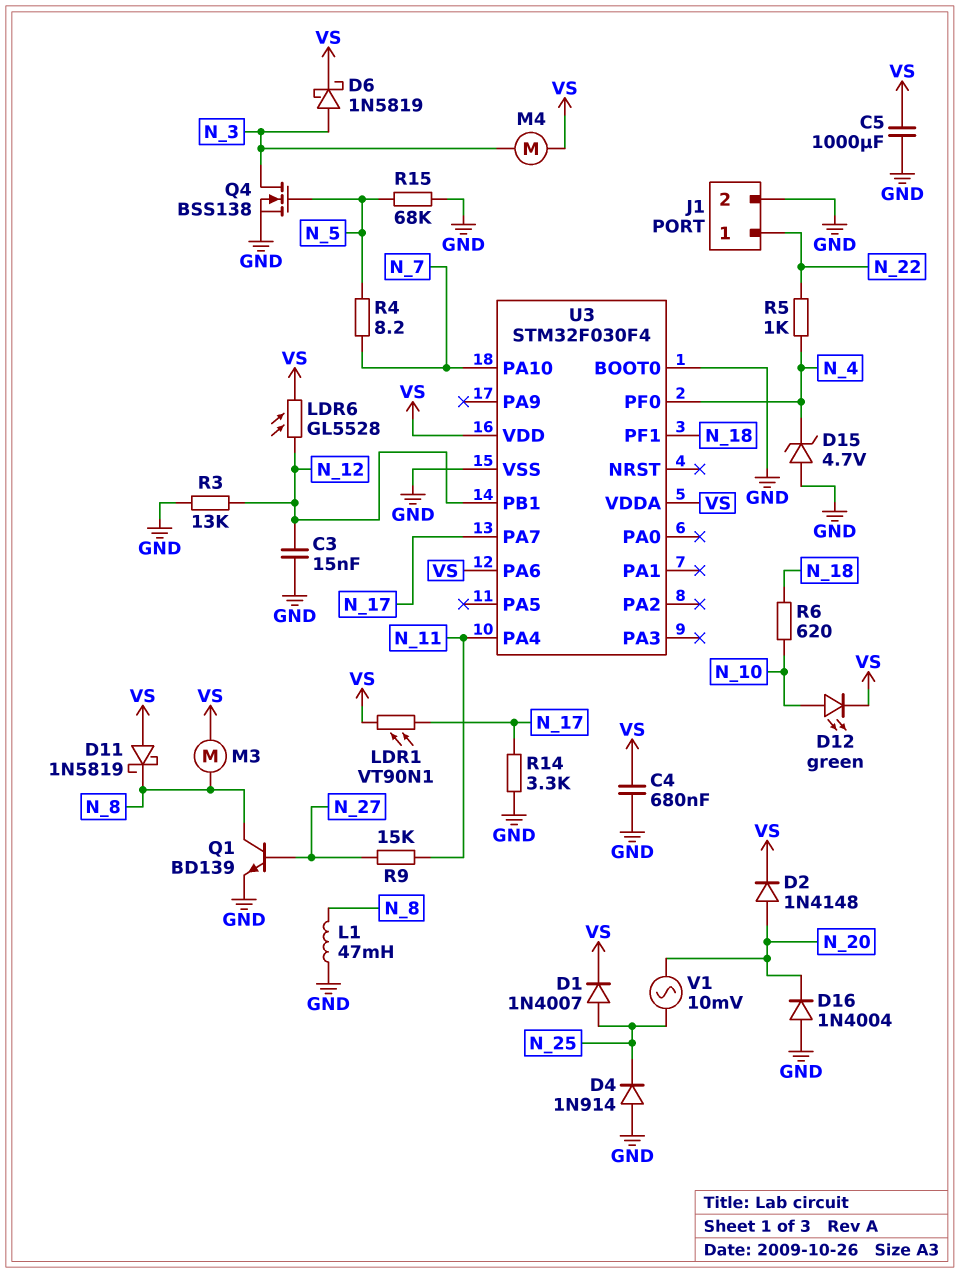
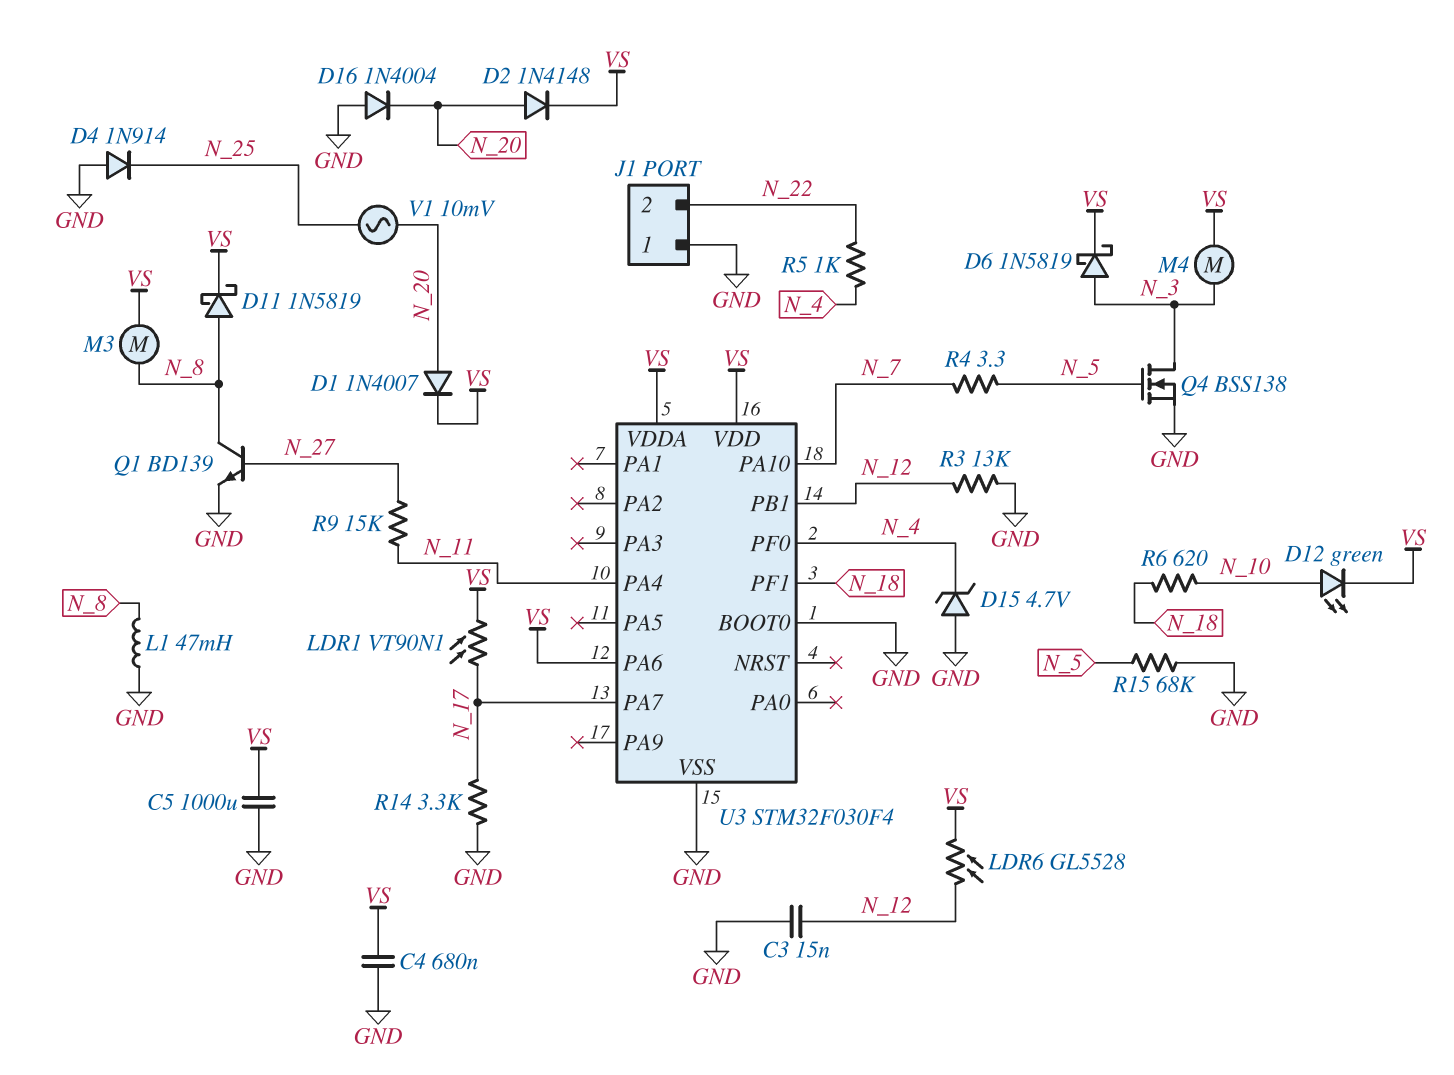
D1: diode 1N4007 (A N_25, K VS) -> diode 1N4007 (A N_20, K VS)
D11: schottky 1N5819 (A VS, K N_8) -> schottky 1N5819 (A N_8, K VS)
J1 pin 1: N_22 -> GND
J1 pin 2: GND -> N_22
R4: 8.2 (N_5, N_7) -> 3.3 (N_5, N_7)

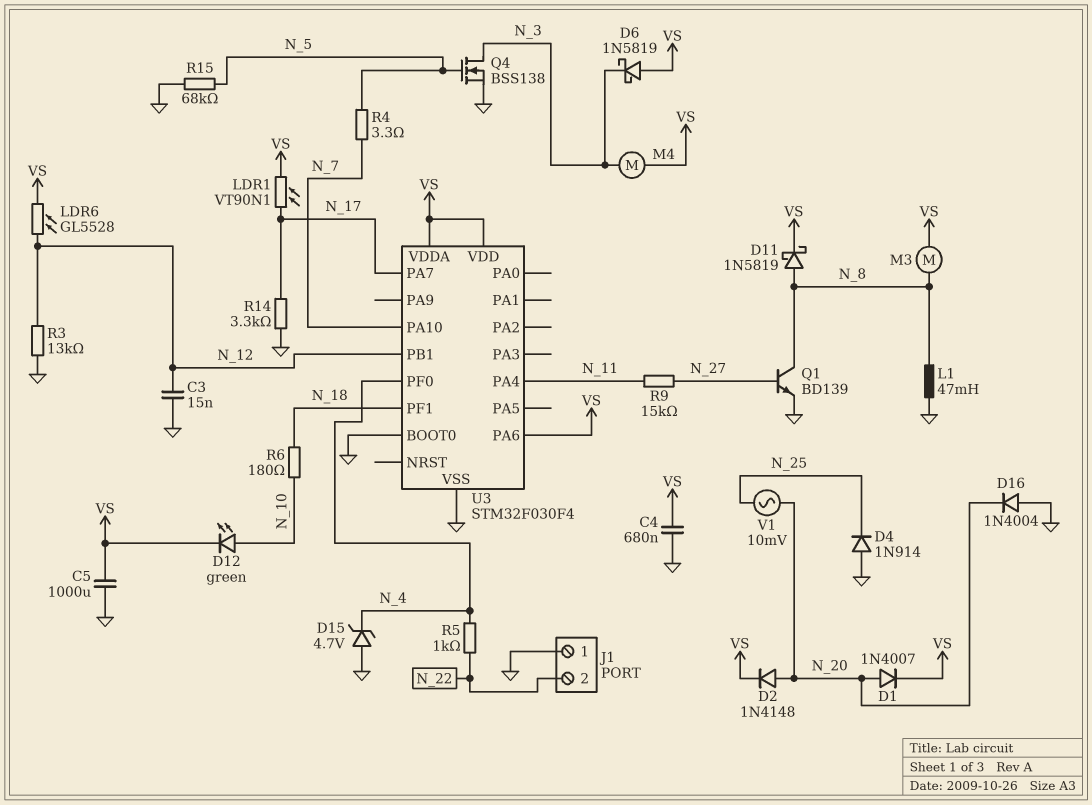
D6: schottky 1N5819 (A N_3, K VS) -> schottky 1N5819 (A VS, K N_3)
R6: 620 (N_10, N_18) -> 180 (N_10, N_18)

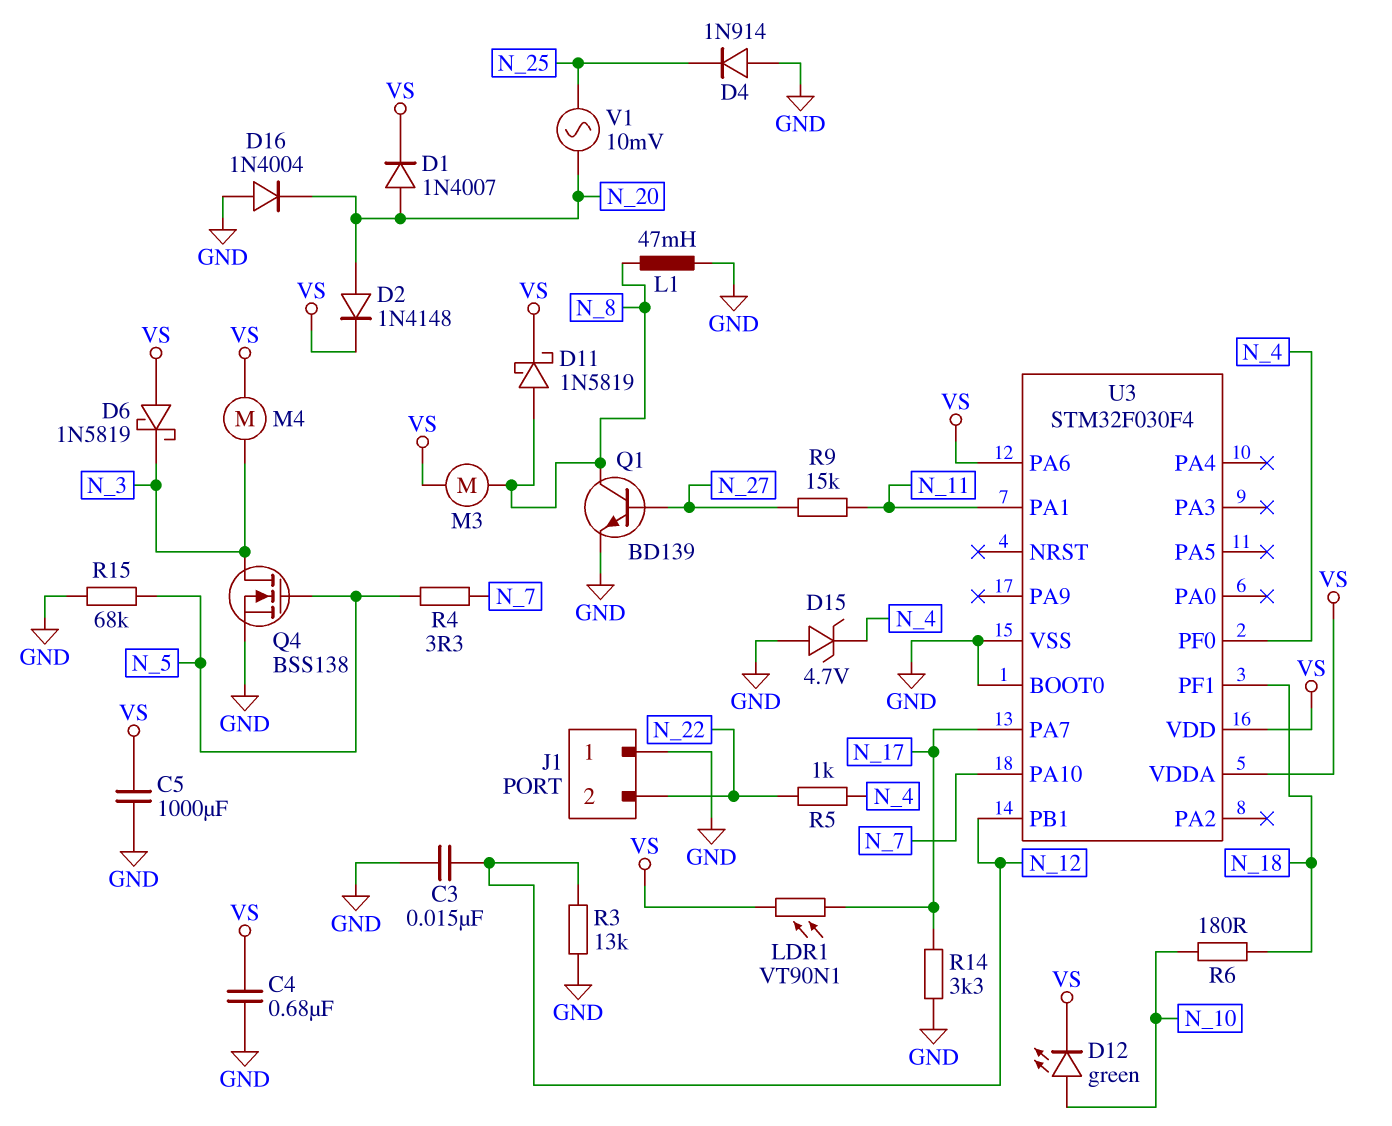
LDR6: GL5528 (N_12, VS) -> none
U3 pin PA1: none -> N_11
U3 pin PA4: N_11 -> none

